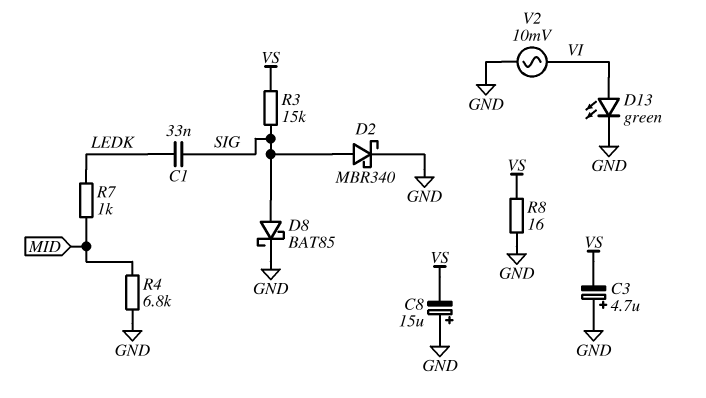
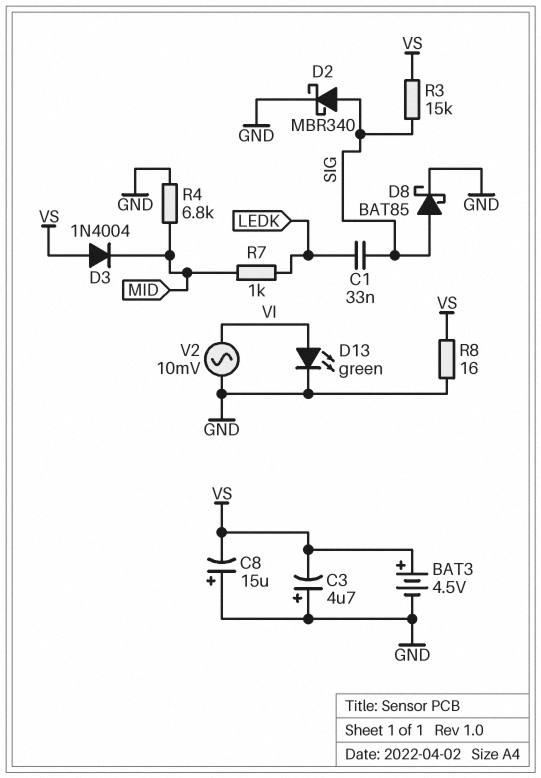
BAT3: none -> 4.5V (plus VS, minus GND)
D3: none -> diode 1N4004 (A VS, K MID)

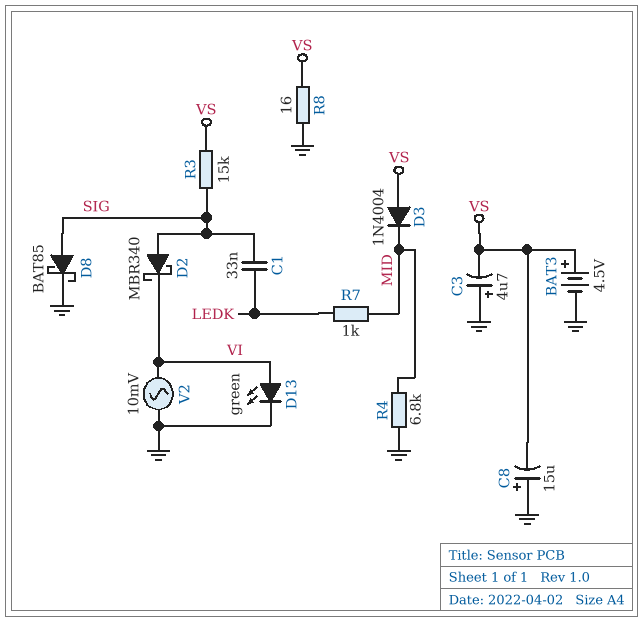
D2: schottky MBR340 (A SIG, K GND) -> schottky MBR340 (A SIG, K VI)

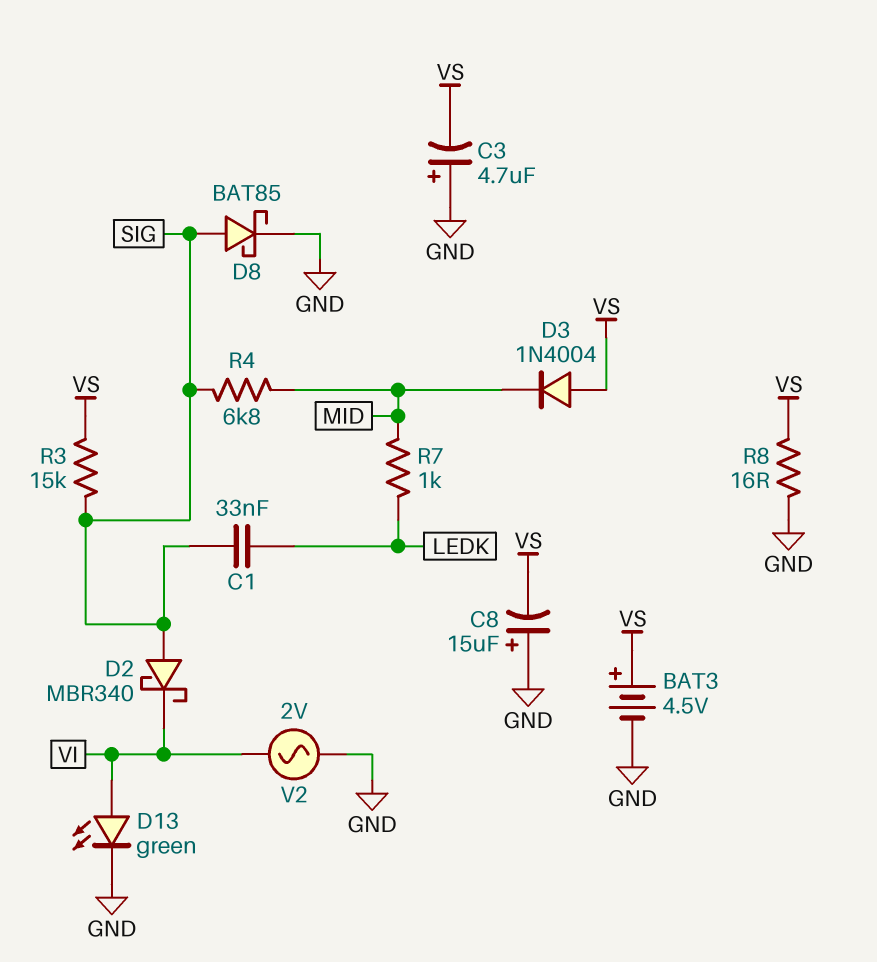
R4: 6.8k (GND, MID) -> 6.8k (MID, SIG)
V2: AC 10mV (GND, VI) -> AC 2V (GND, VI)

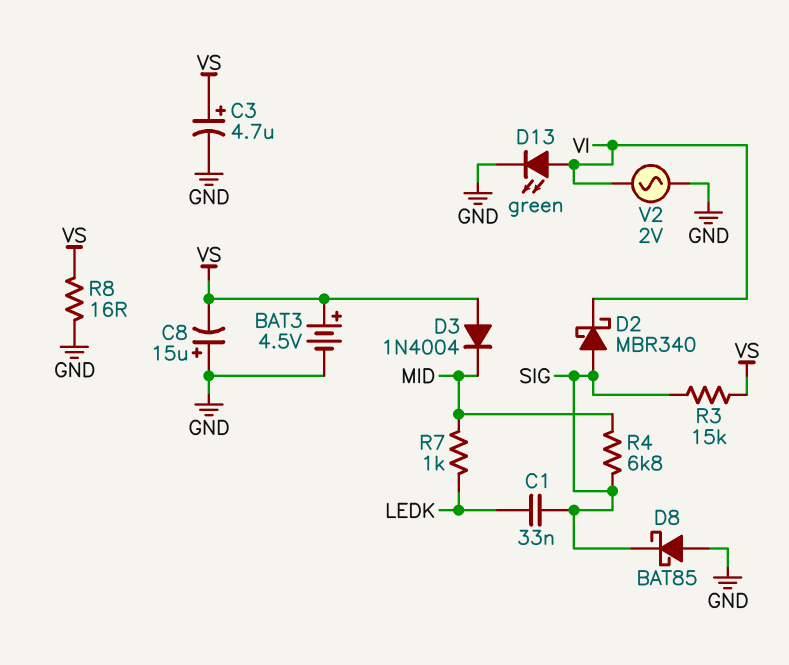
C3: 4.7uF (plus GND, minus VS) -> 4.7uF (plus VS, minus GND)
D8: schottky BAT85 (A SIG, K GND) -> schottky BAT85 (A GND, K SIG)

